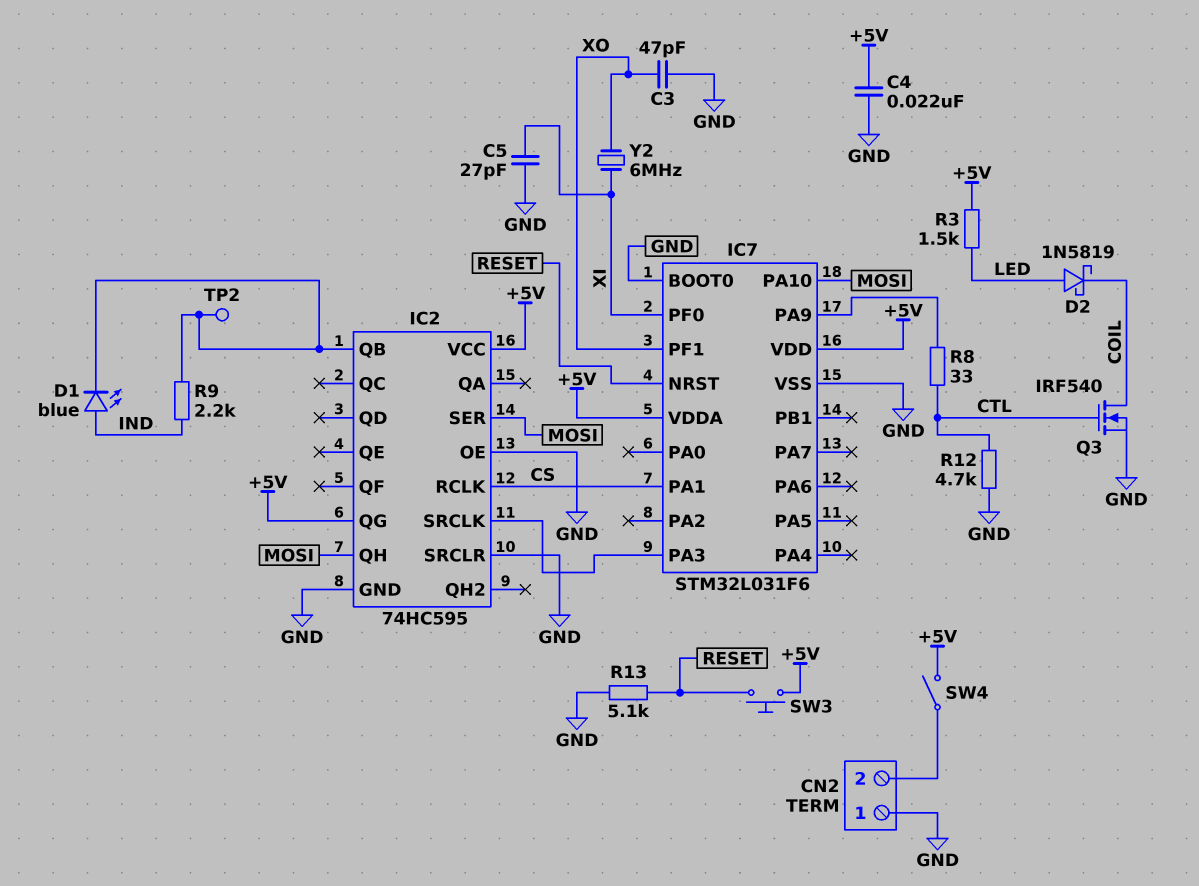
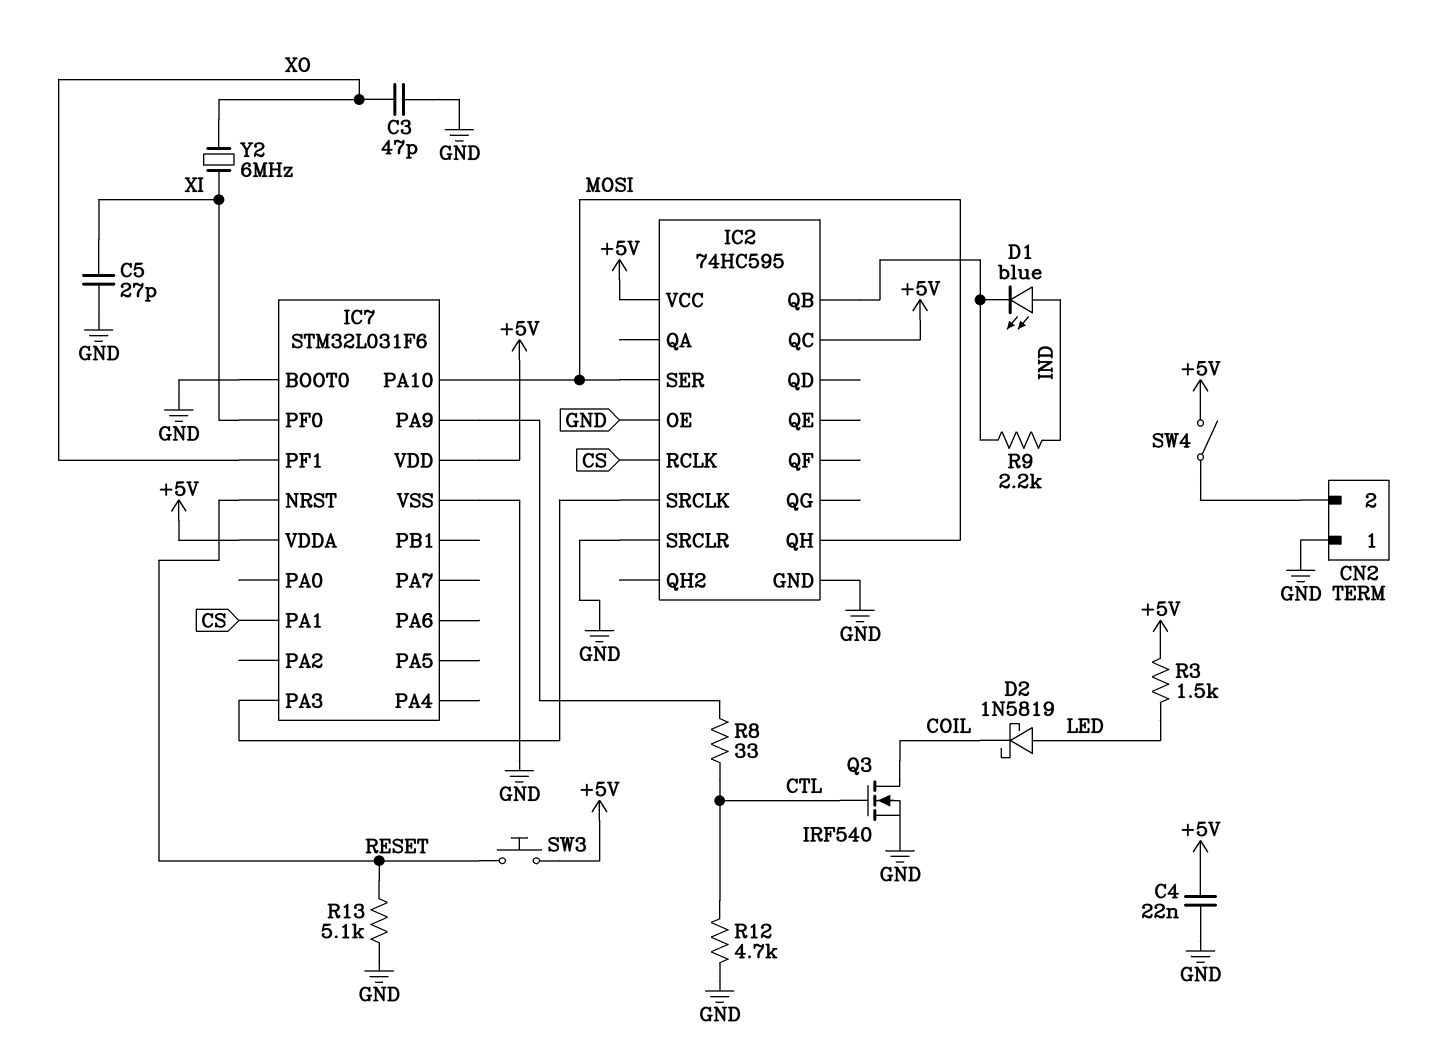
IC2 pin QC: none -> +5V
IC2 pin QG: +5V -> none
TP2: test point (IC2/QB) -> none

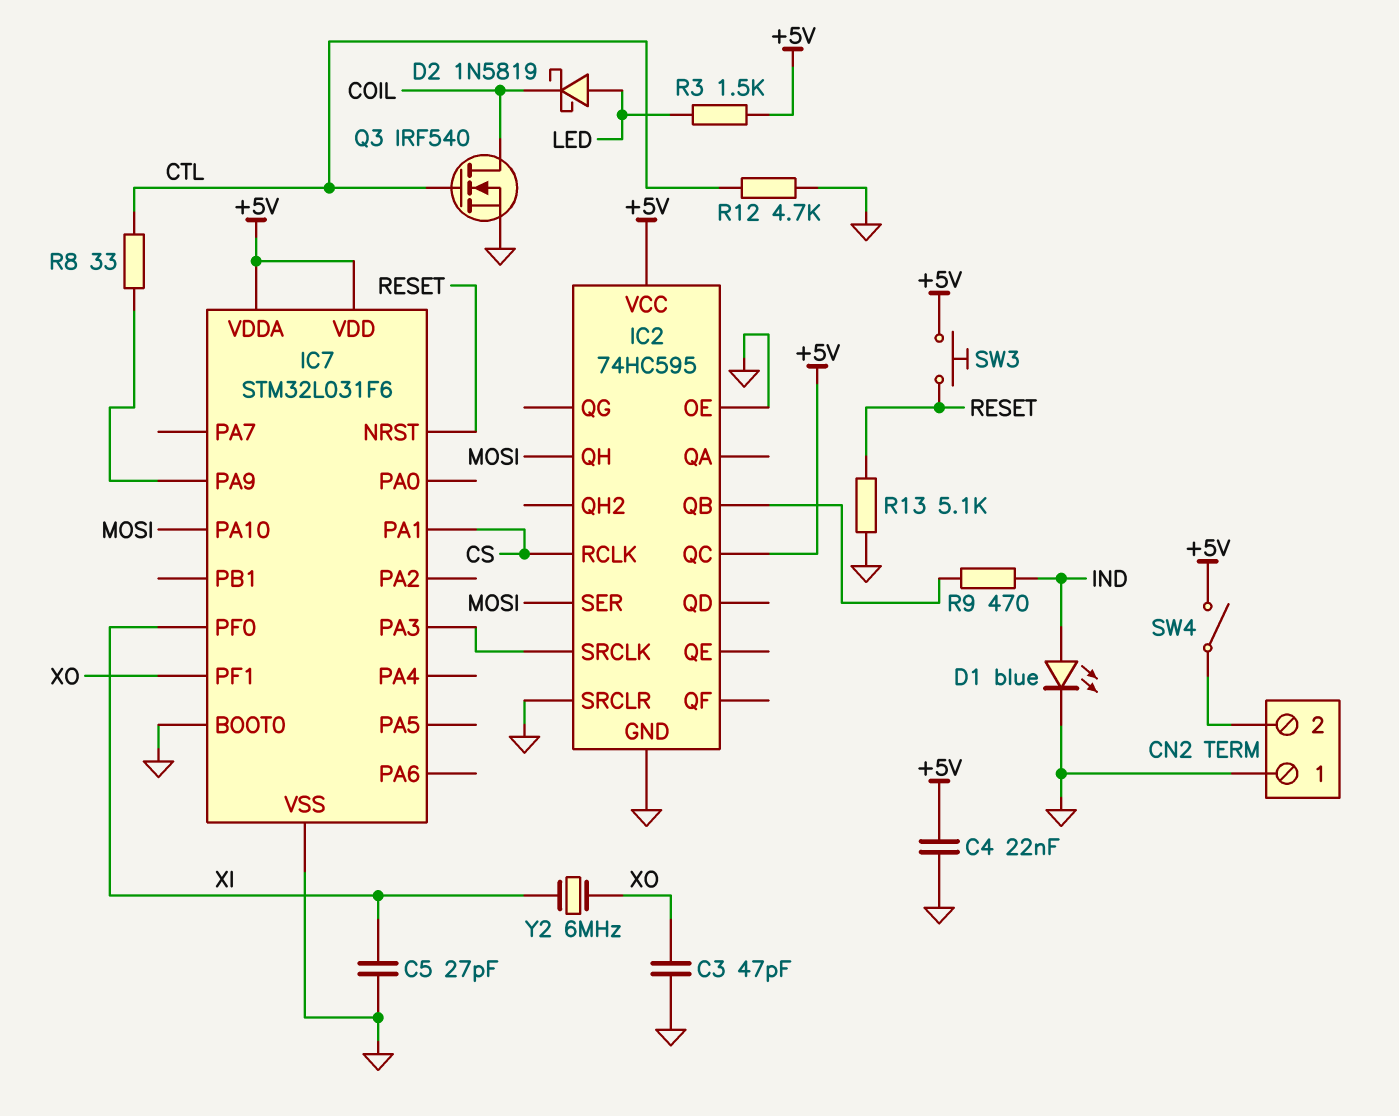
D1: LED blue (A IND, K IC2/QB) -> LED blue (A IND, K GND)
R9: 2.2k (IC2/QB, IND) -> 470 (IC2/QB, IND)

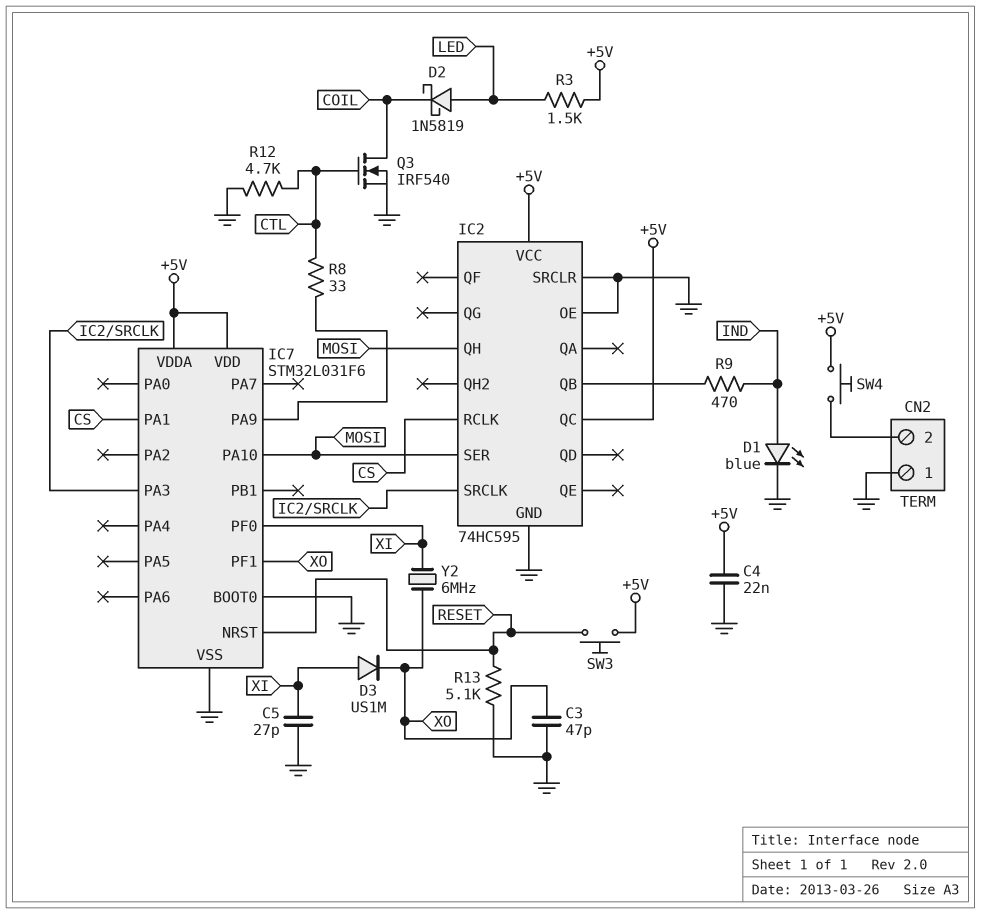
D3: none -> diode US1M (A XI, K XO)
SW4: switch (+5V, CN2/2) -> button (+5V, CN2/2)

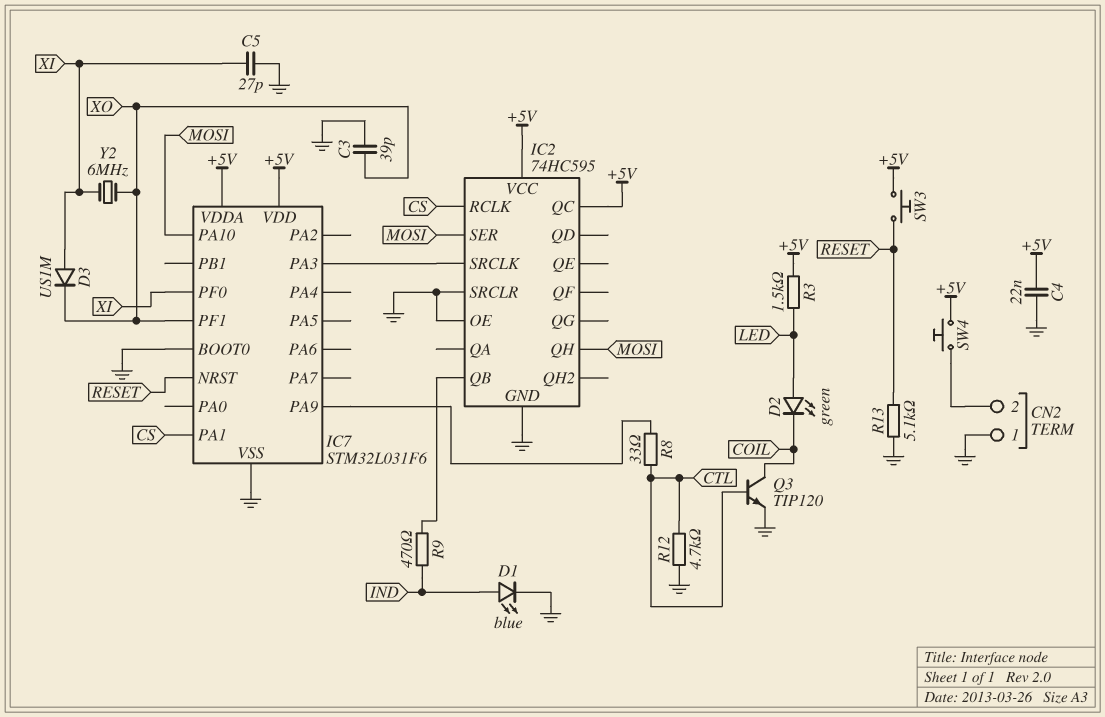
C3: 47pF (GND, XO) -> 39pF (GND, XO)
D2: schottky 1N5819 (A LED, K COIL) -> LED green (A LED, K COIL)
Q3: NMOS IRF540 (G CTL, D COIL, S GND) -> NPN TIP120 (B CTL, C COIL, E GND)

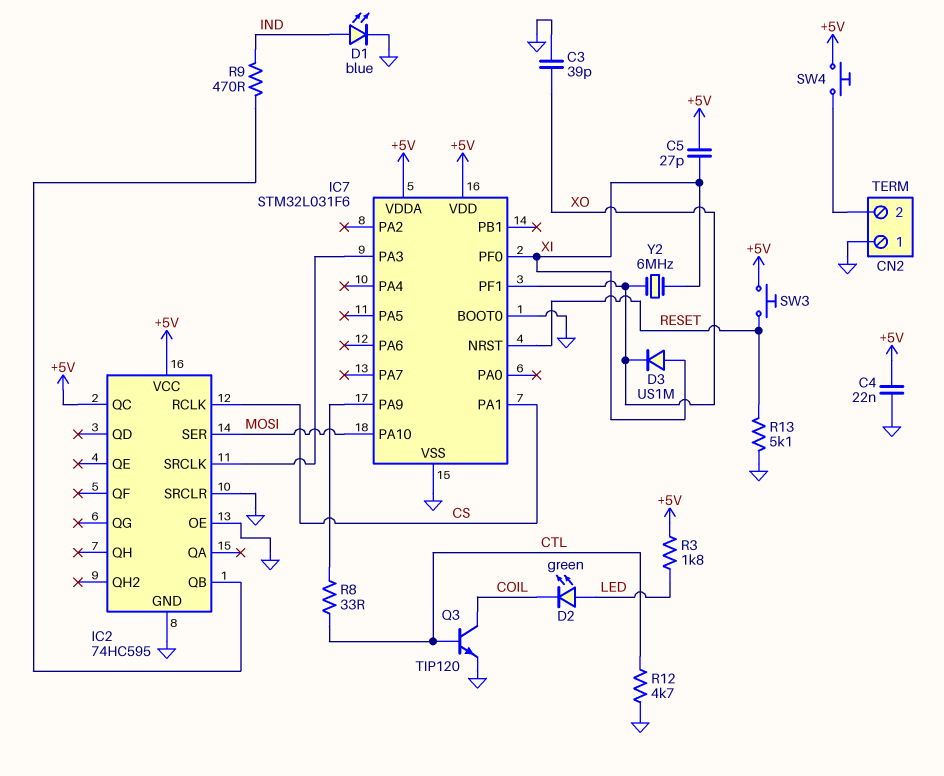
C5: 27pF (GND, XI) -> 27pF (+5V, XI)
IC2 pin QH: MOSI -> none
R3: 1.5k (+5V, LED) -> 1.8k (+5V, LED)

